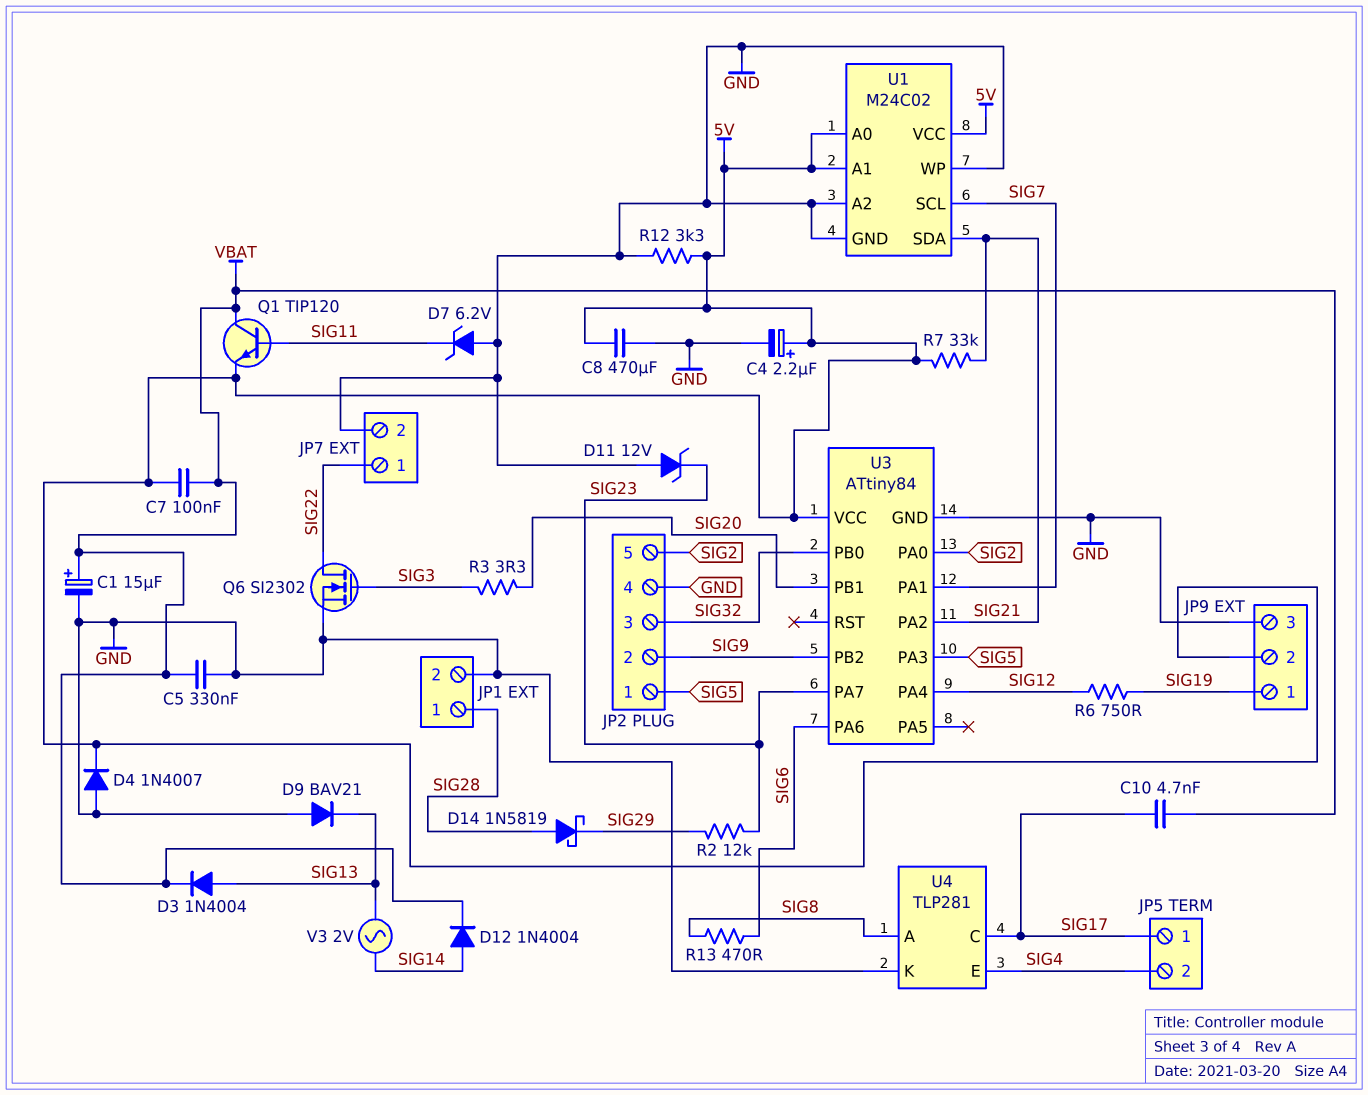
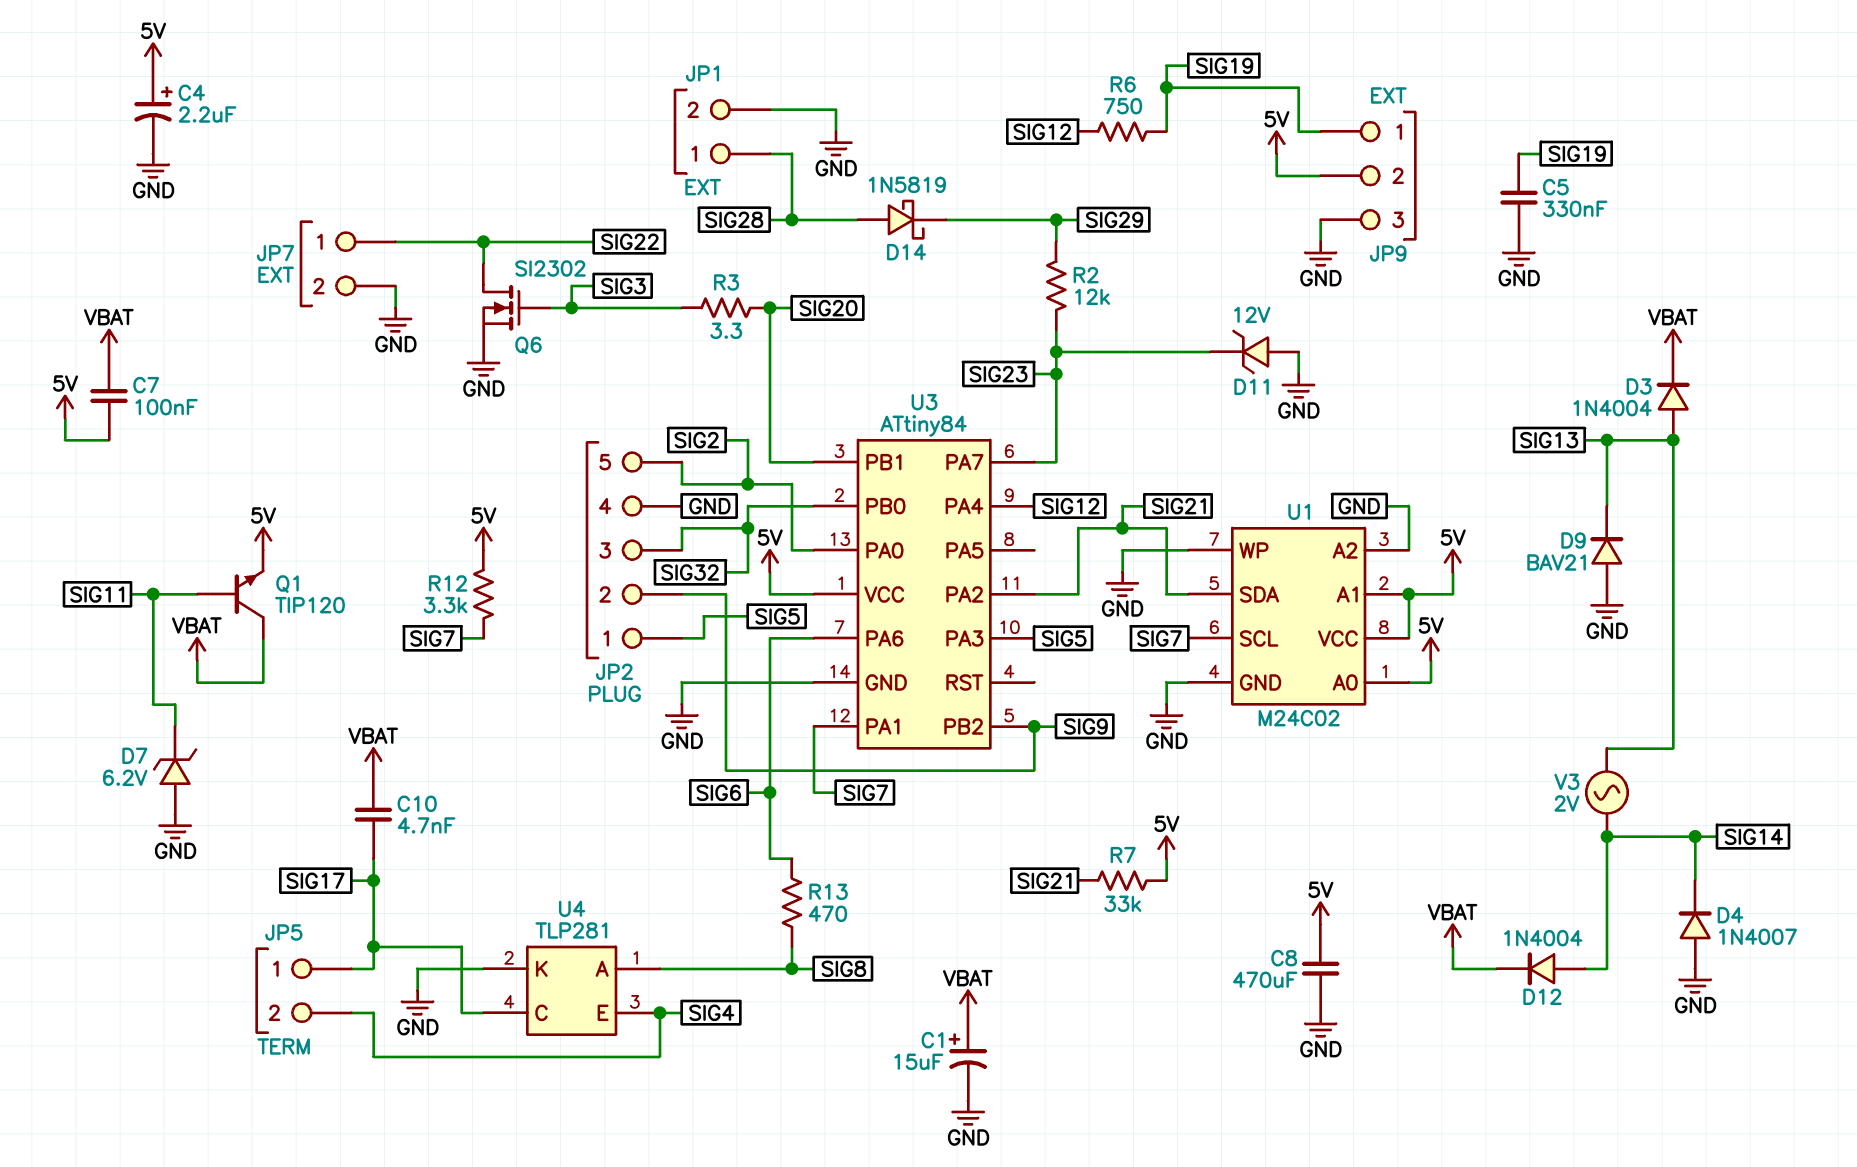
C5: 330nF (GND, VBAT) -> 330nF (GND, SIG19)
D4: diode 1N4007 (A GND, K 5V) -> diode 1N4007 (A GND, K SIG14)
R12: 3.3k (5V, GND) -> 3.3k (5V, SIG7)

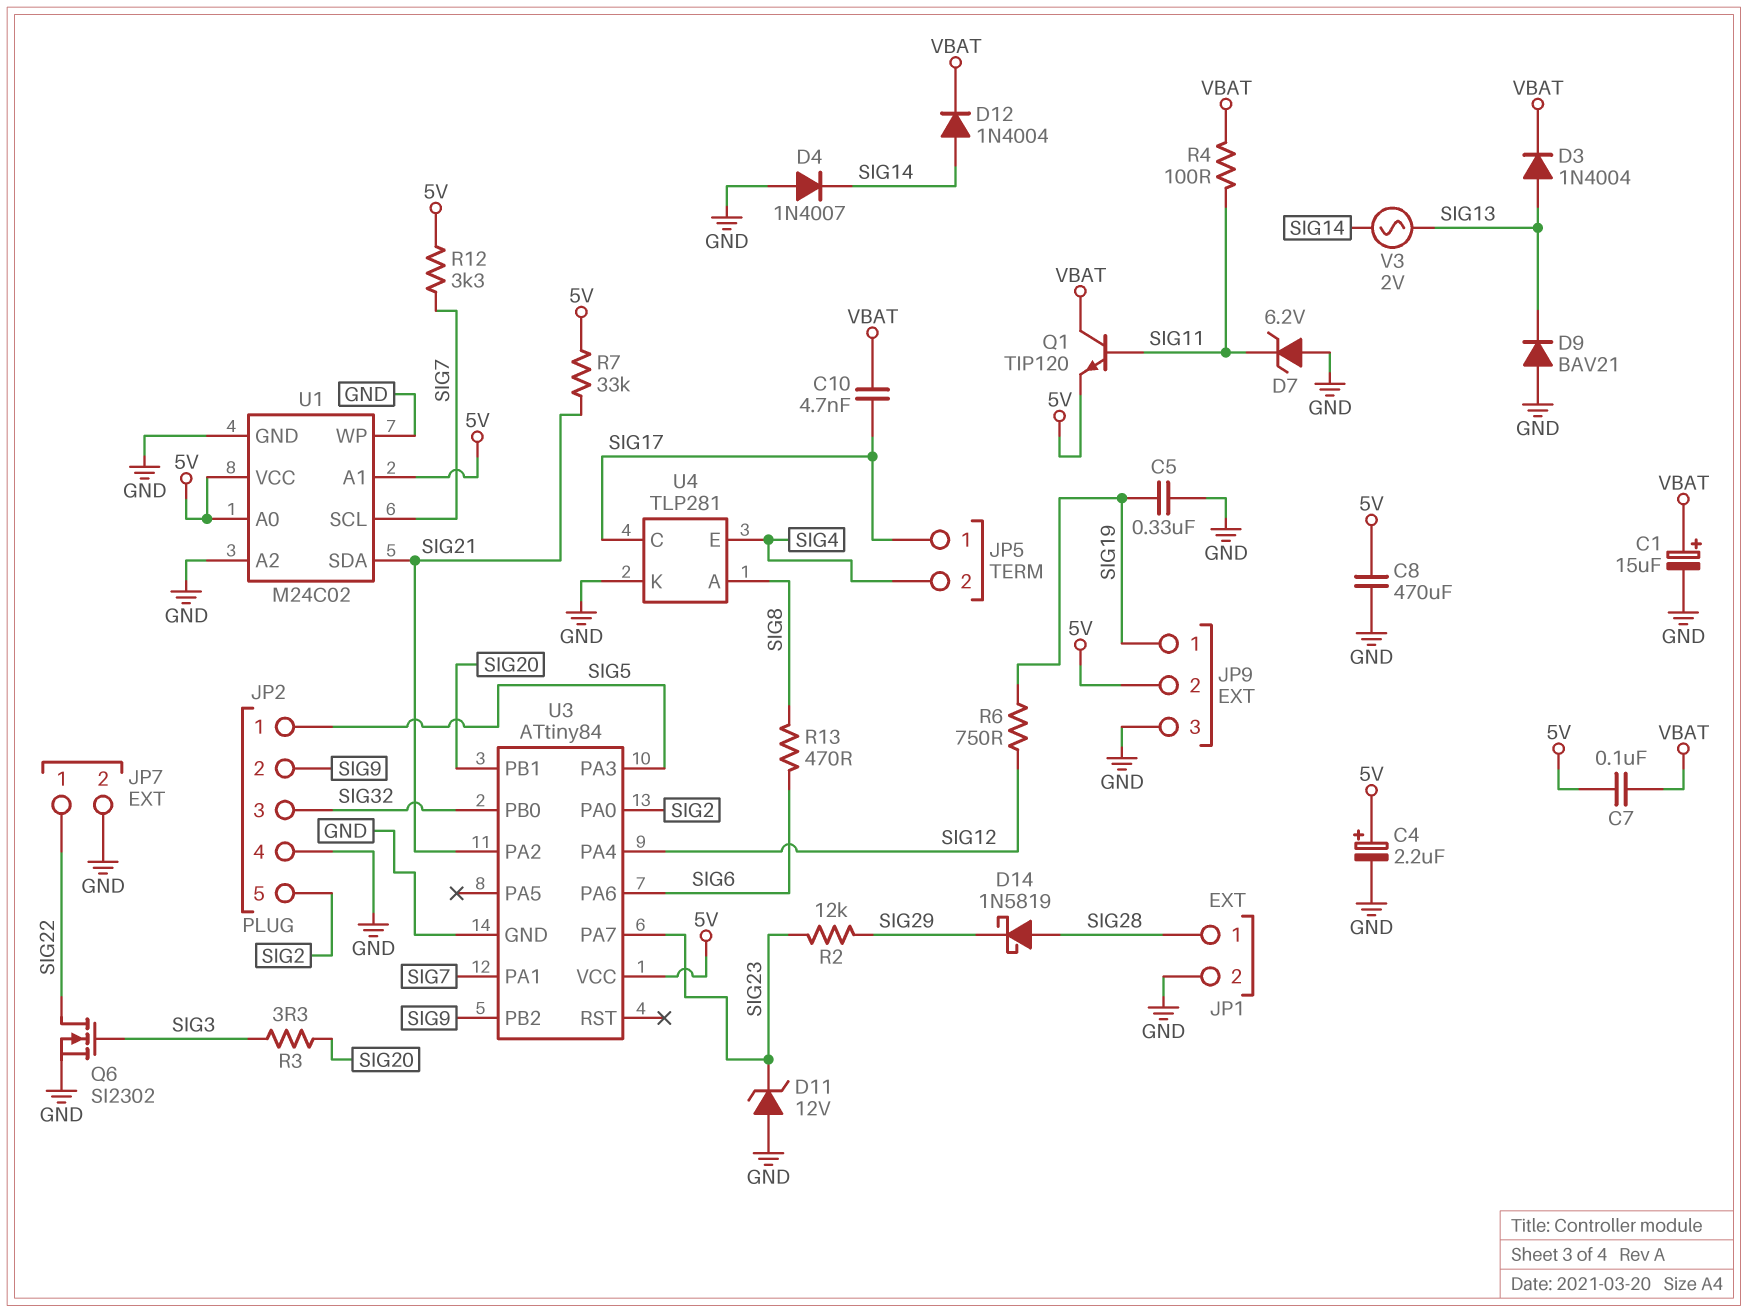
R4: none -> 100 (SIG11, VBAT)

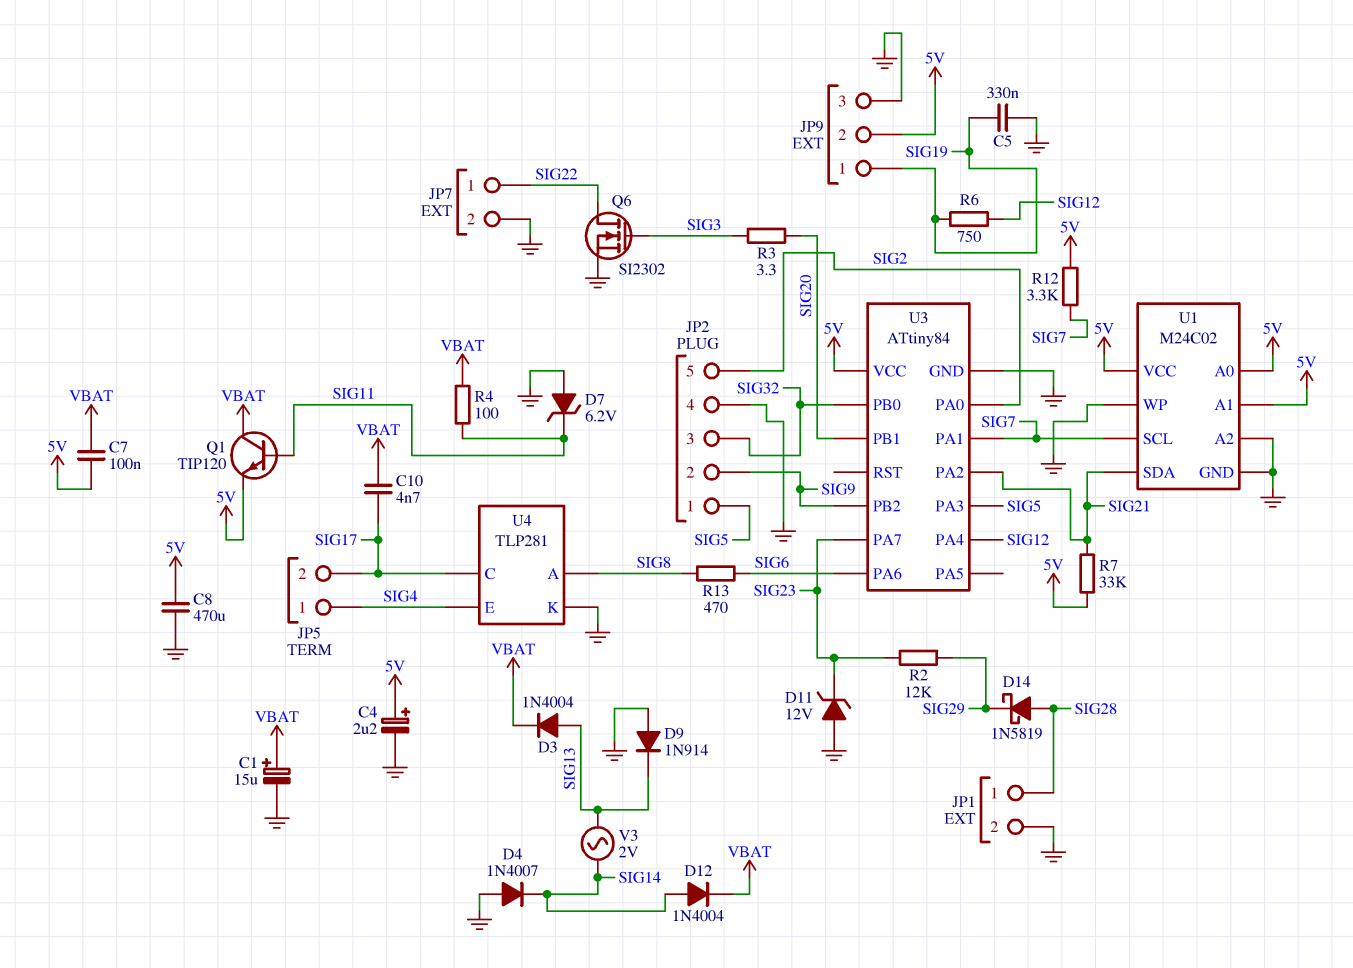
D9: diode BAV21 (A GND, K SIG13) -> diode 1N914 (A GND, K SIG13)
JP5 pin 1: SIG17 -> SIG4
JP5 pin 2: SIG4 -> SIG17

